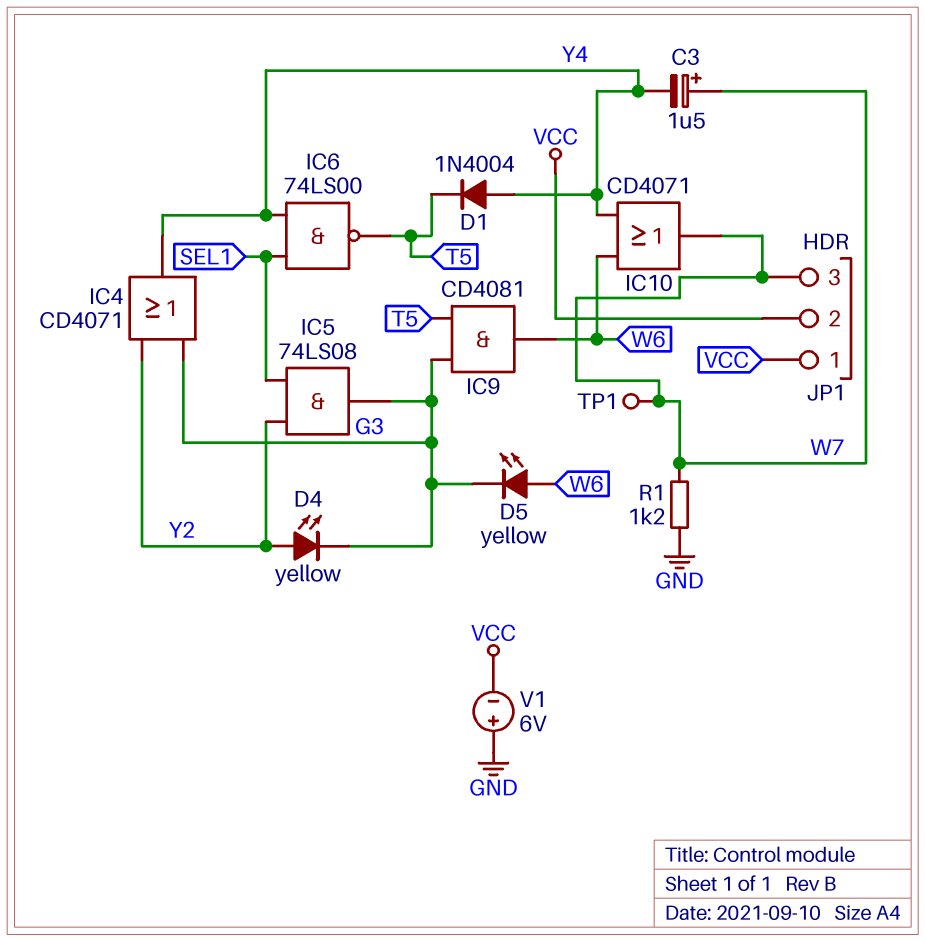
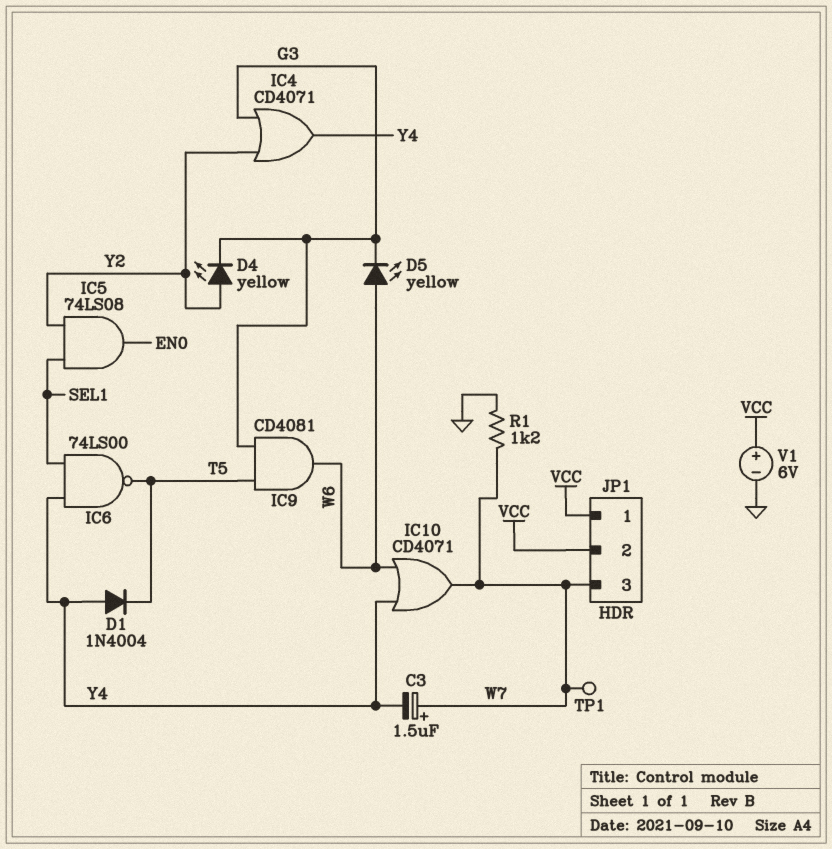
IC5: AND 74LS08 (in SEL1, in Y2, out G3) -> AND 74LS08 (in SEL1, in Y2, out EN0)
V1: 6V (plus GND, minus VCC) -> 6V (plus VCC, minus GND)

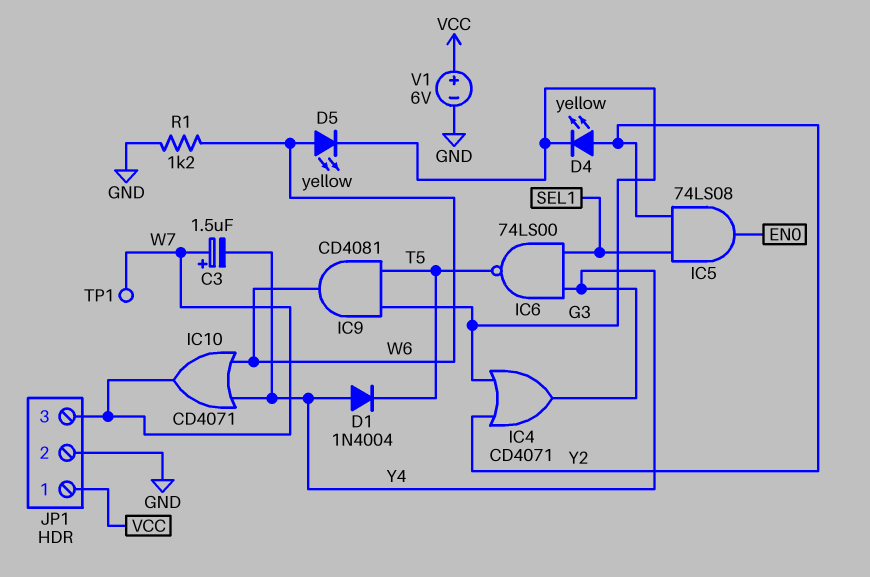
JP1 pin 2: VCC -> GND
R1: 1.2k (GND, W7) -> 1.2k (GND, W6)

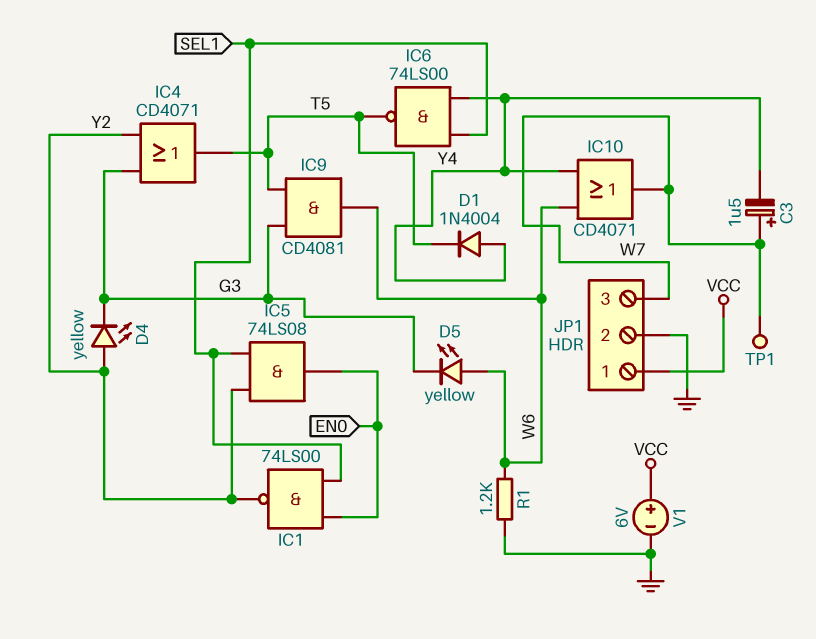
IC1: none -> NAND 74LS00 (in EN0, in SEL1, out Y2)
IC4: OR CD4071 (in G3, in Y2, out Y4) -> OR CD4071 (in G3, in Y2, out T5)

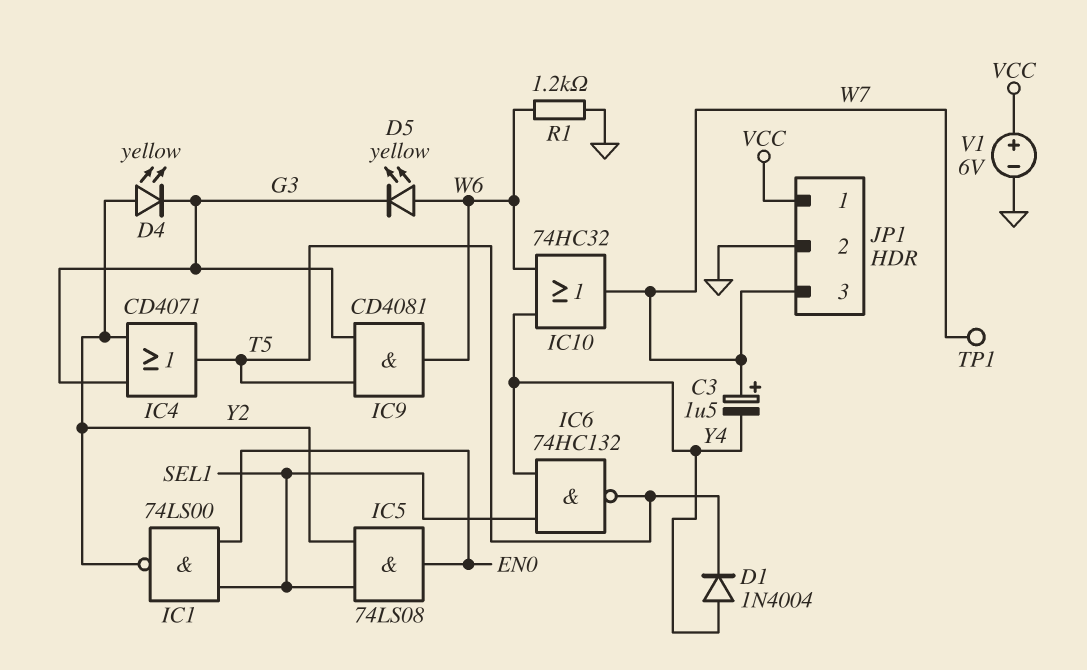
IC6: NAND 74LS00 (in SEL1, in Y4, out T5) -> NAND 74HC132 (in SEL1, in Y4, out T5)
IC10: OR CD4071 (in W6, in Y4, out W7) -> OR 74HC32 (in W6, in Y4, out W7)

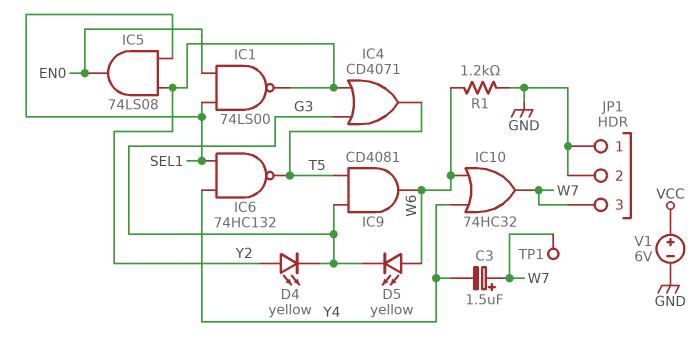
D1: diode 1N4004 (A Y4, K T5) -> none
JP1 pin 1: VCC -> GND

